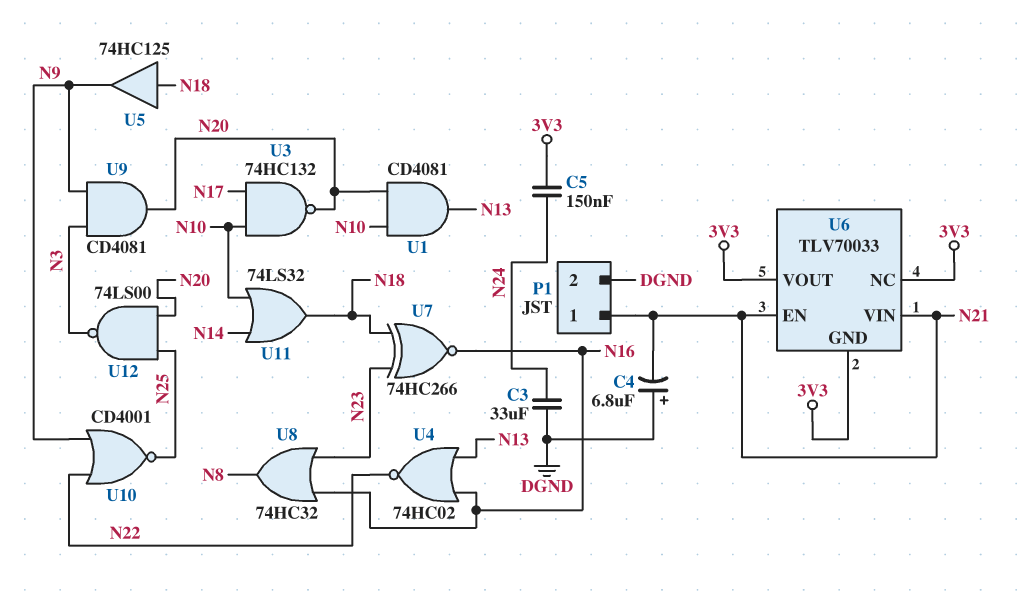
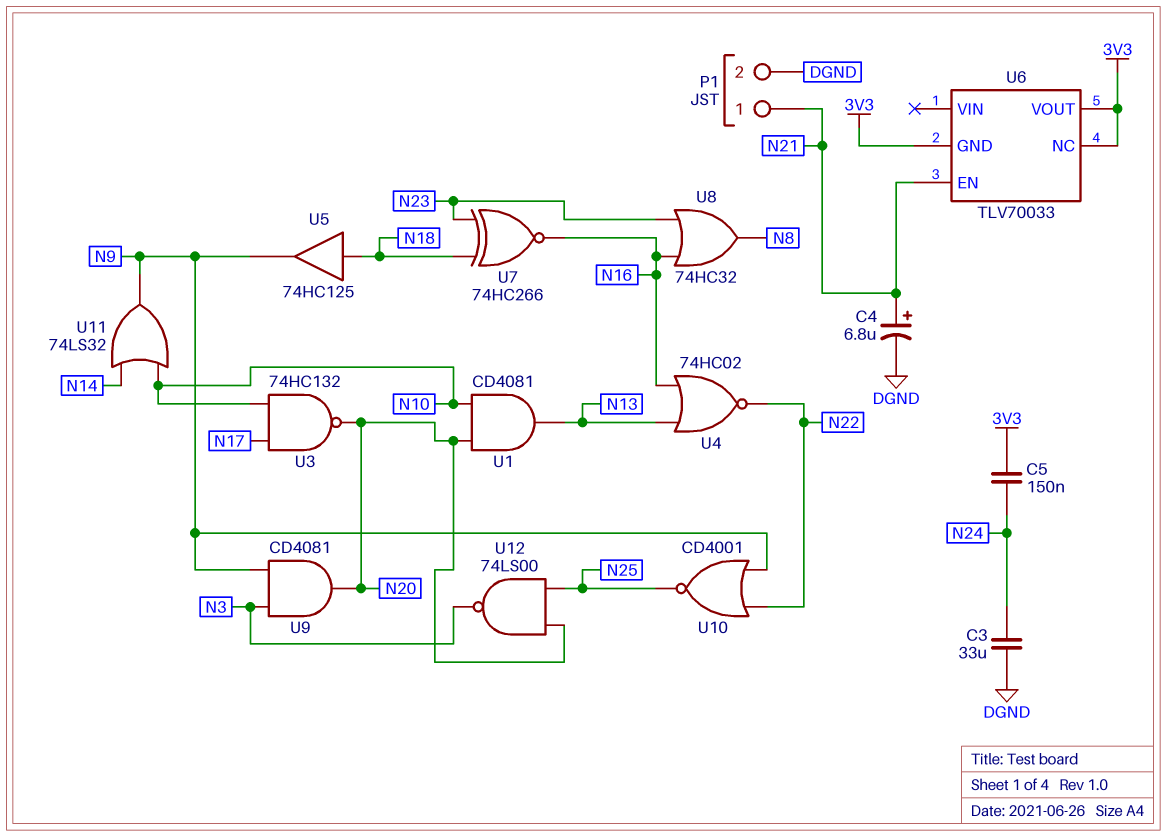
C4: 6.8uF (plus DGND, minus N21) -> 6.8uF (plus N21, minus DGND)
U6 pin VIN: N21 -> none
U11: OR 74LS32 (in N10, in N14, out N18) -> OR 74LS32 (in N10, in N14, out N9)

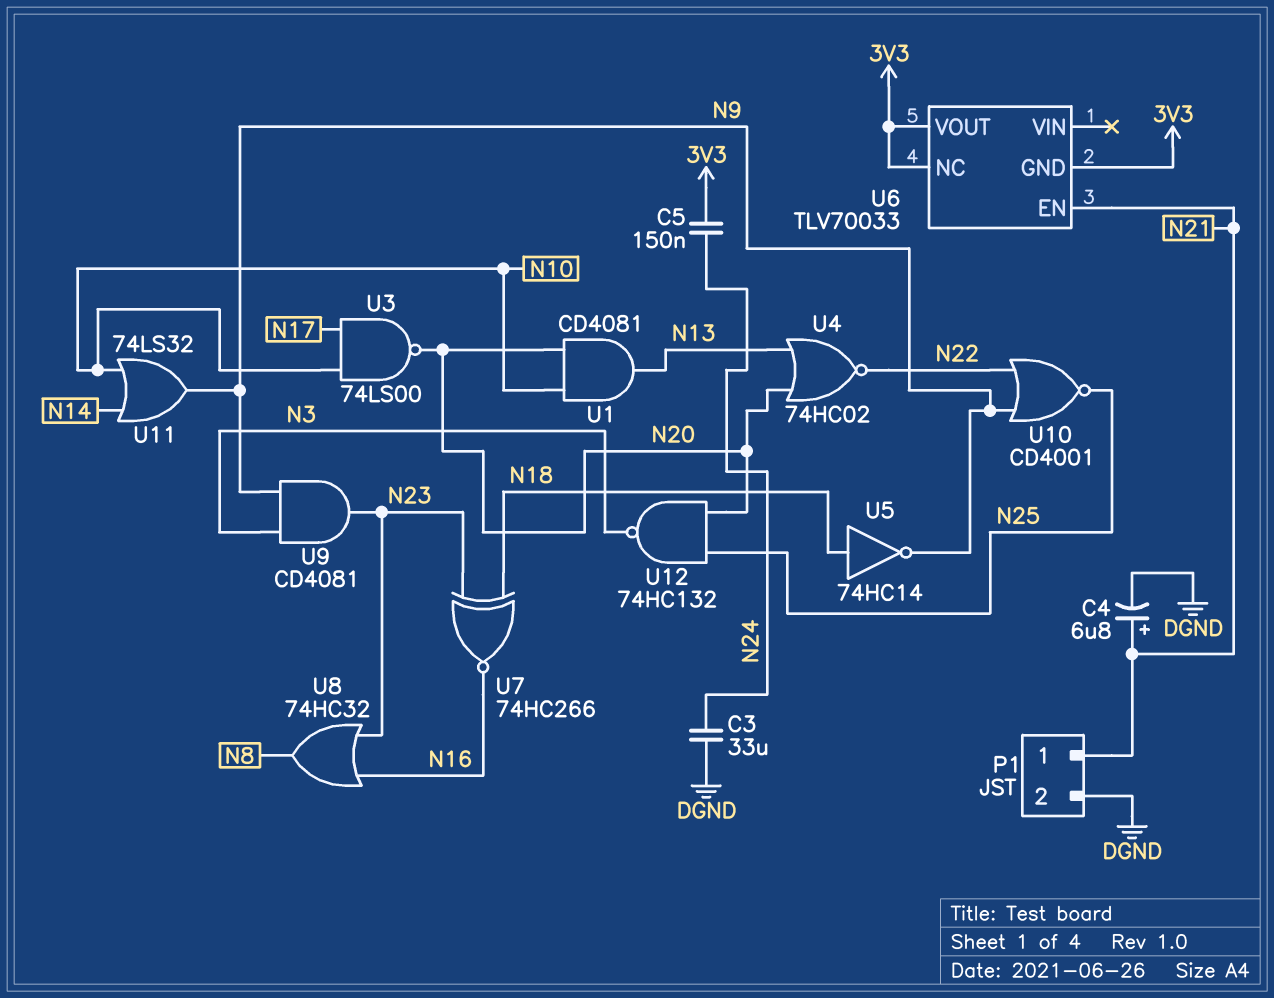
U3: NAND 74HC132 (in N10, in N17, out N20) -> NAND 74LS00 (in N10, in N17, out N20)
U4: NOR 74HC02 (in N13, in N16, out N22) -> NOR 74HC02 (in N13, in N20, out N22)
U5: buffer 74HC125 (in N18, out N9) -> NOT 74HC14 (in N18, out N9)
U9: AND CD4081 (in N3, in N9, out N20) -> AND CD4081 (in N3, in N9, out N23)
U12: NAND 74LS00 (in N20, in N25, out N3) -> NAND 74HC132 (in N20, in N25, out N3)

